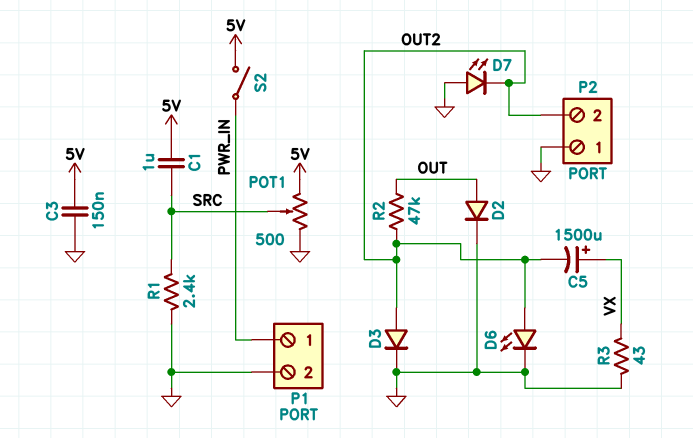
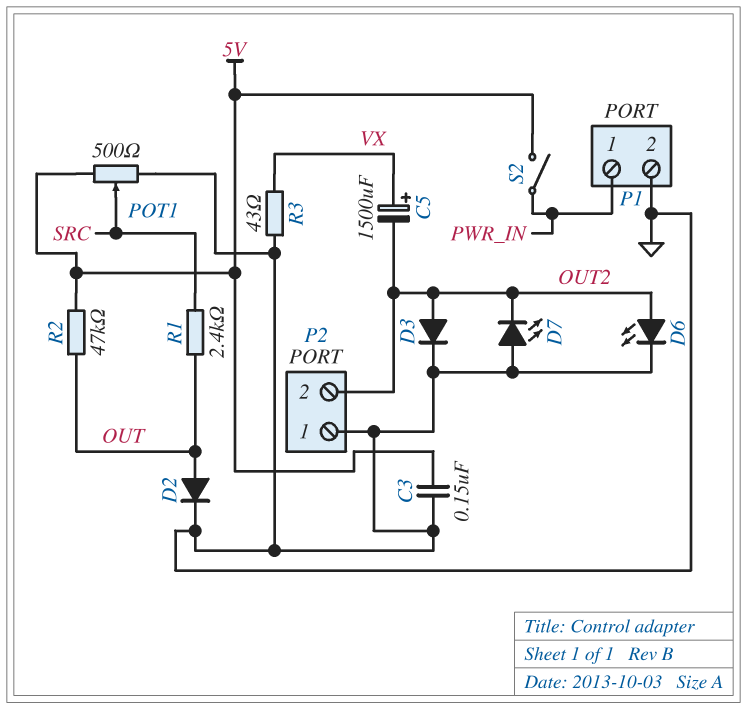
C1: 1uF (5V, SRC) -> none
R1: 2.4k (GND, SRC) -> 2.4k (OUT, SRC)
R2: 47k (OUT, OUT2) -> 47k (5V, OUT)

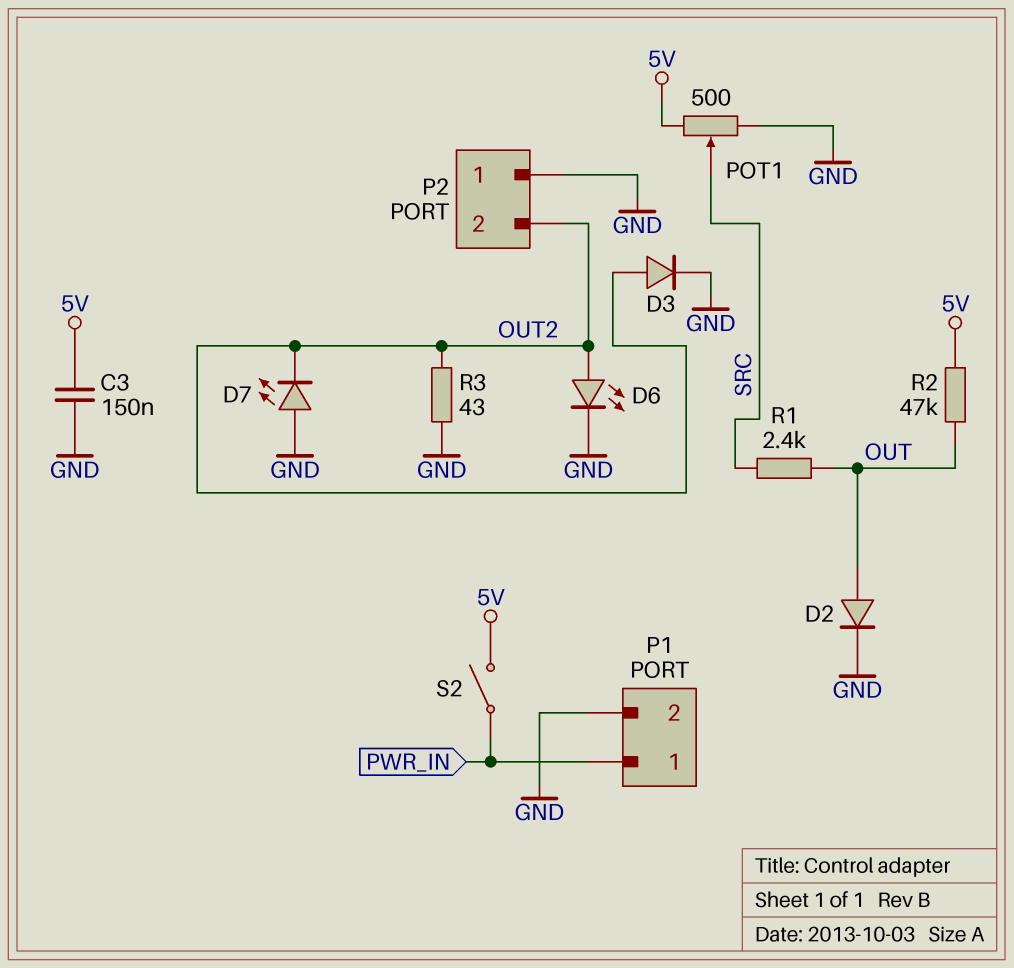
C5: 1500uF (plus VX, minus OUT2) -> none
R3: 43 (GND, VX) -> 43 (GND, OUT2)

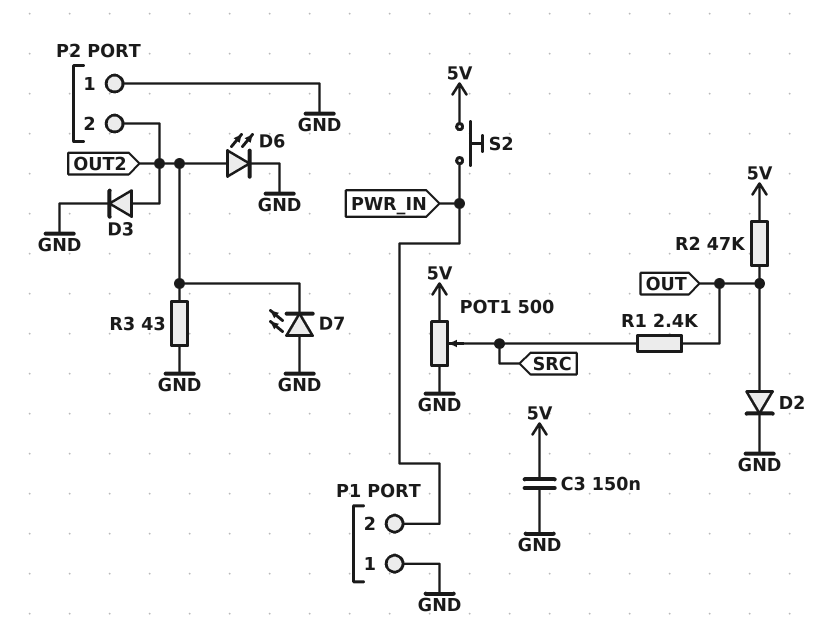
P1 pin 1: PWR_IN -> GND
P1 pin 2: GND -> PWR_IN
S2: switch (5V, PWR_IN) -> button (5V, PWR_IN)

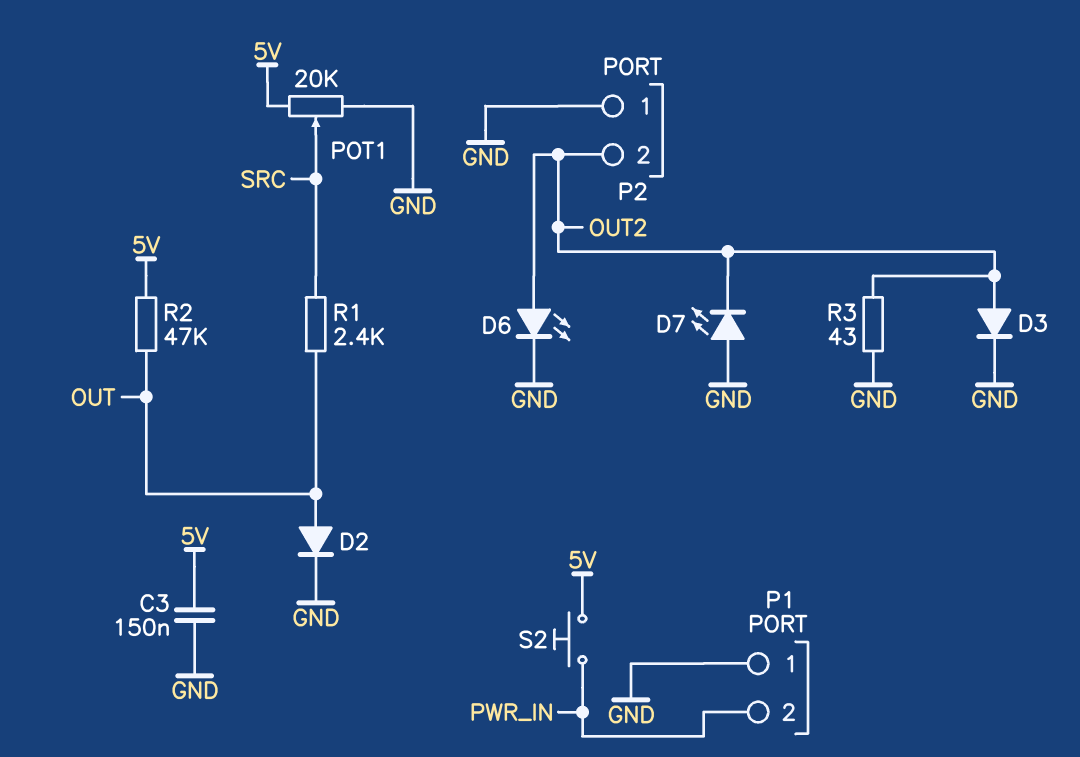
POT1: 500 (5V, GND, wiper SRC) -> 20k (5V, GND, wiper SRC)

